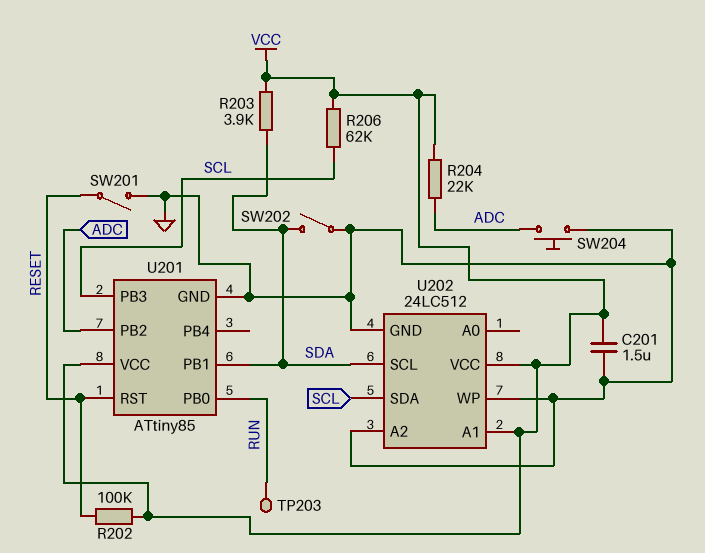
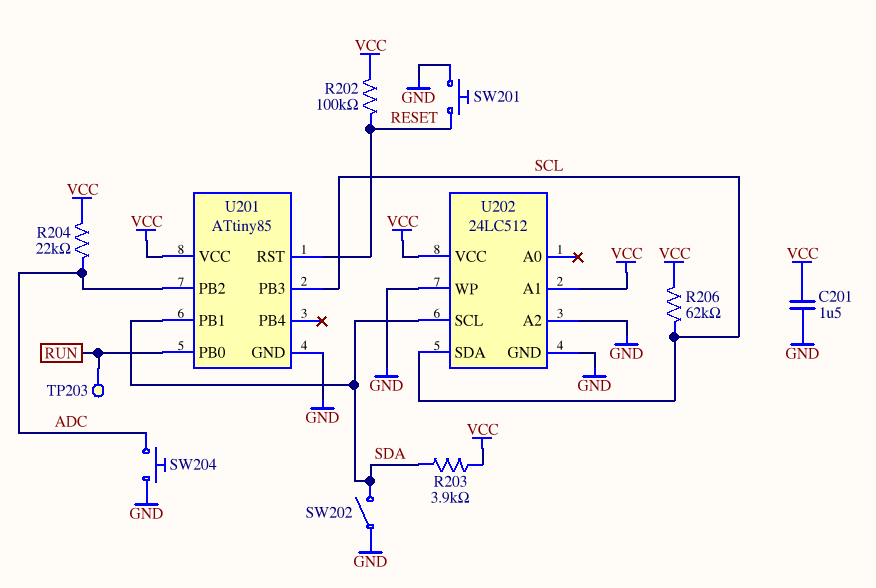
SW201: switch (GND, RESET) -> button (GND, RESET)

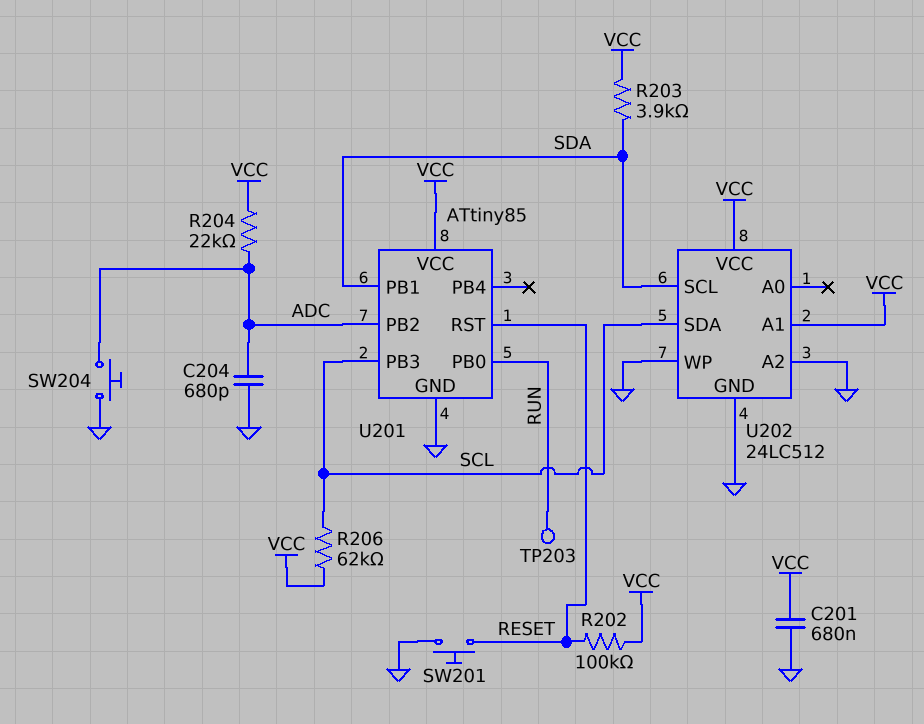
C201: 1.5uF (GND, VCC) -> 680nF (GND, VCC)
C204: none -> 680pF (ADC, GND)
SW202: switch (GND, SDA) -> none

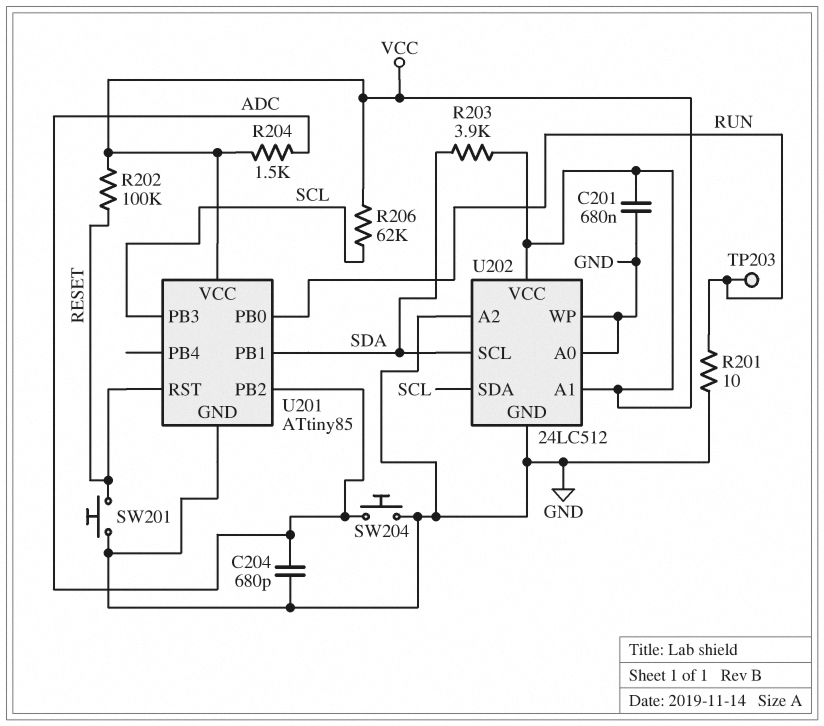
R201: none -> 10 (GND, RUN)
R204: 22k (ADC, VCC) -> 1.5k (ADC, VCC)
U202 pin A0: none -> GND

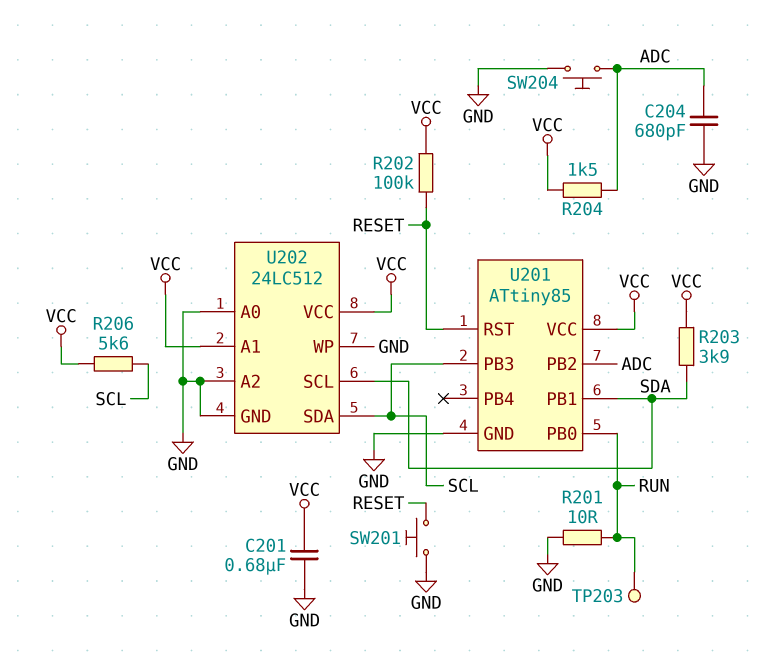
R206: 62k (SCL, VCC) -> 5.6k (SCL, VCC)

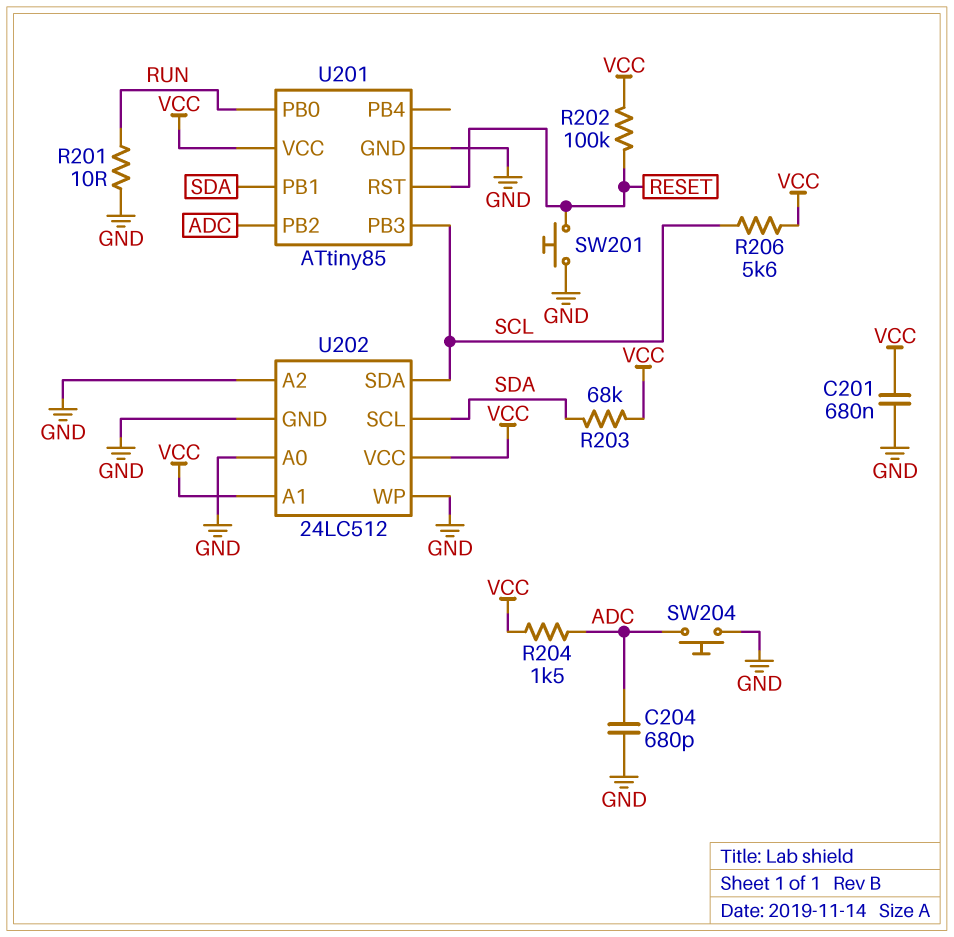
R203: 3.9k (SDA, VCC) -> 68k (SDA, VCC)
TP203: test point (RUN) -> none

